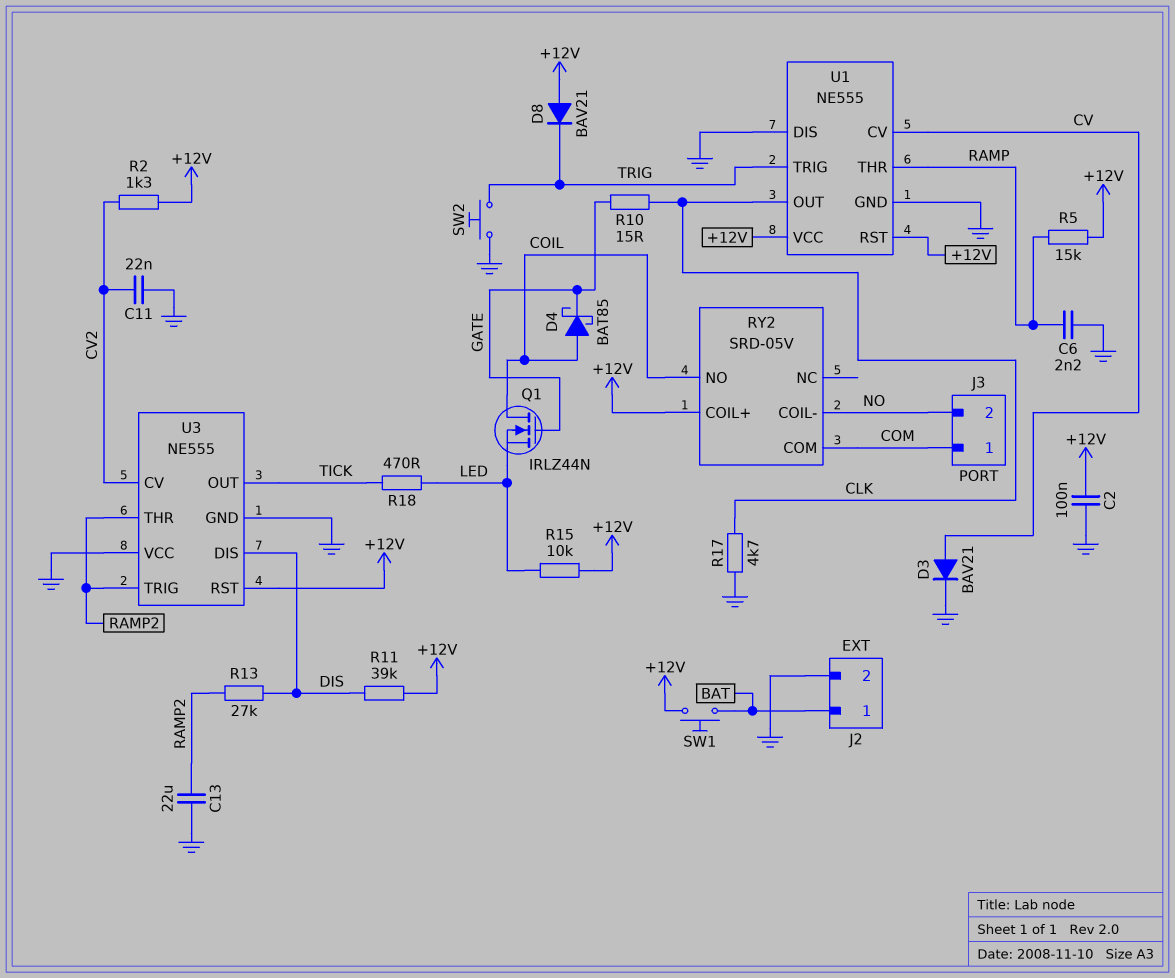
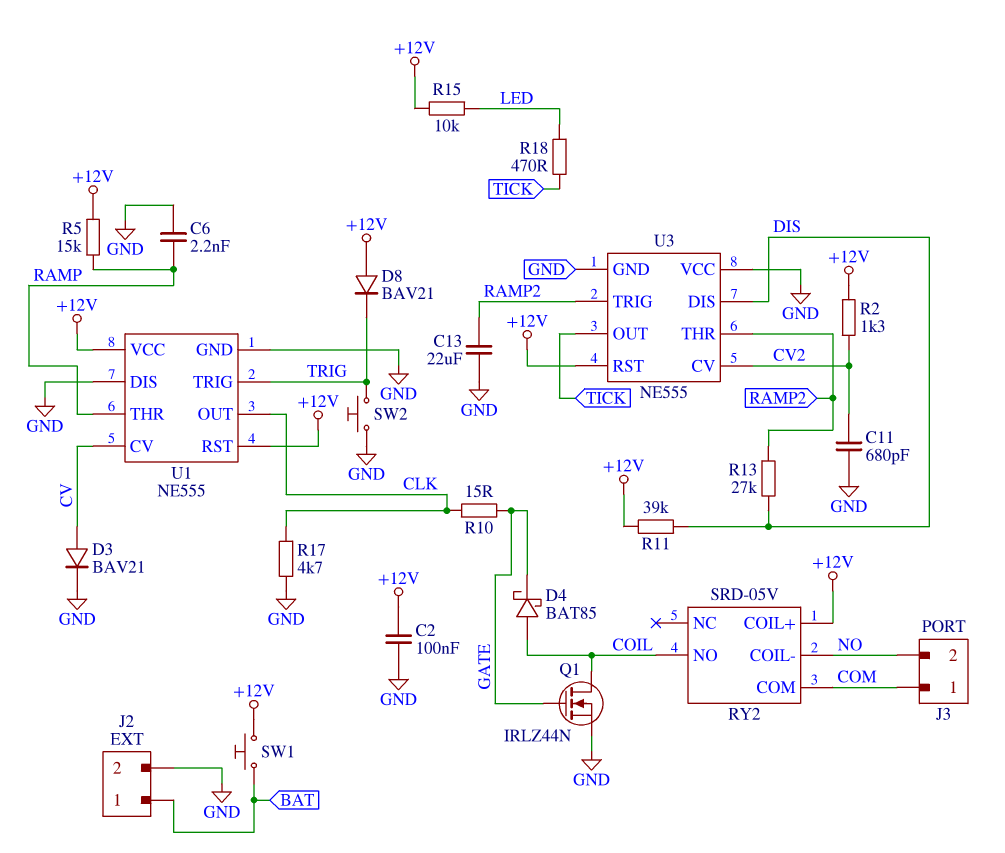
C11: 22nF (CV2, GND) -> 680pF (CV2, GND)
Q1: NMOS IRLZ44N (G GATE, D COIL, S LED) -> NMOS IRLZ44N (G GATE, D COIL, S GND)

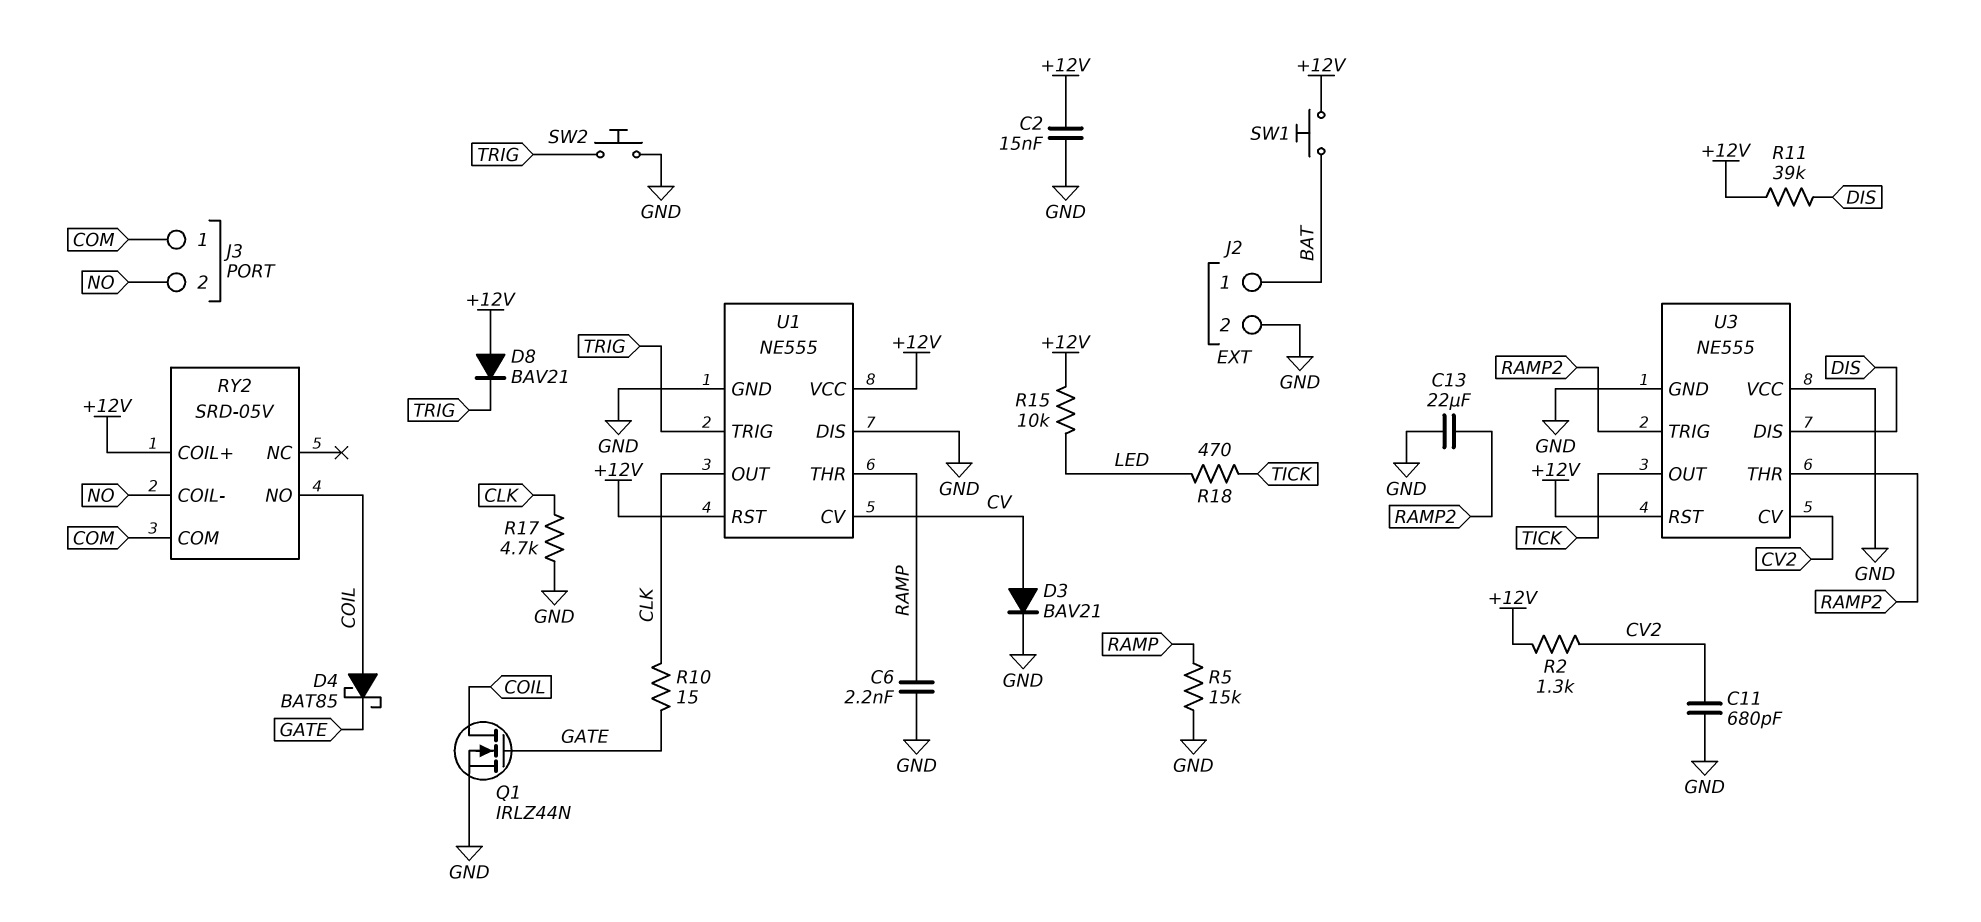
C2: 100nF (+12V, GND) -> 15nF (+12V, GND)
R5: 15k (+12V, RAMP) -> 15k (GND, RAMP)
R13: 27k (DIS, RAMP2) -> none

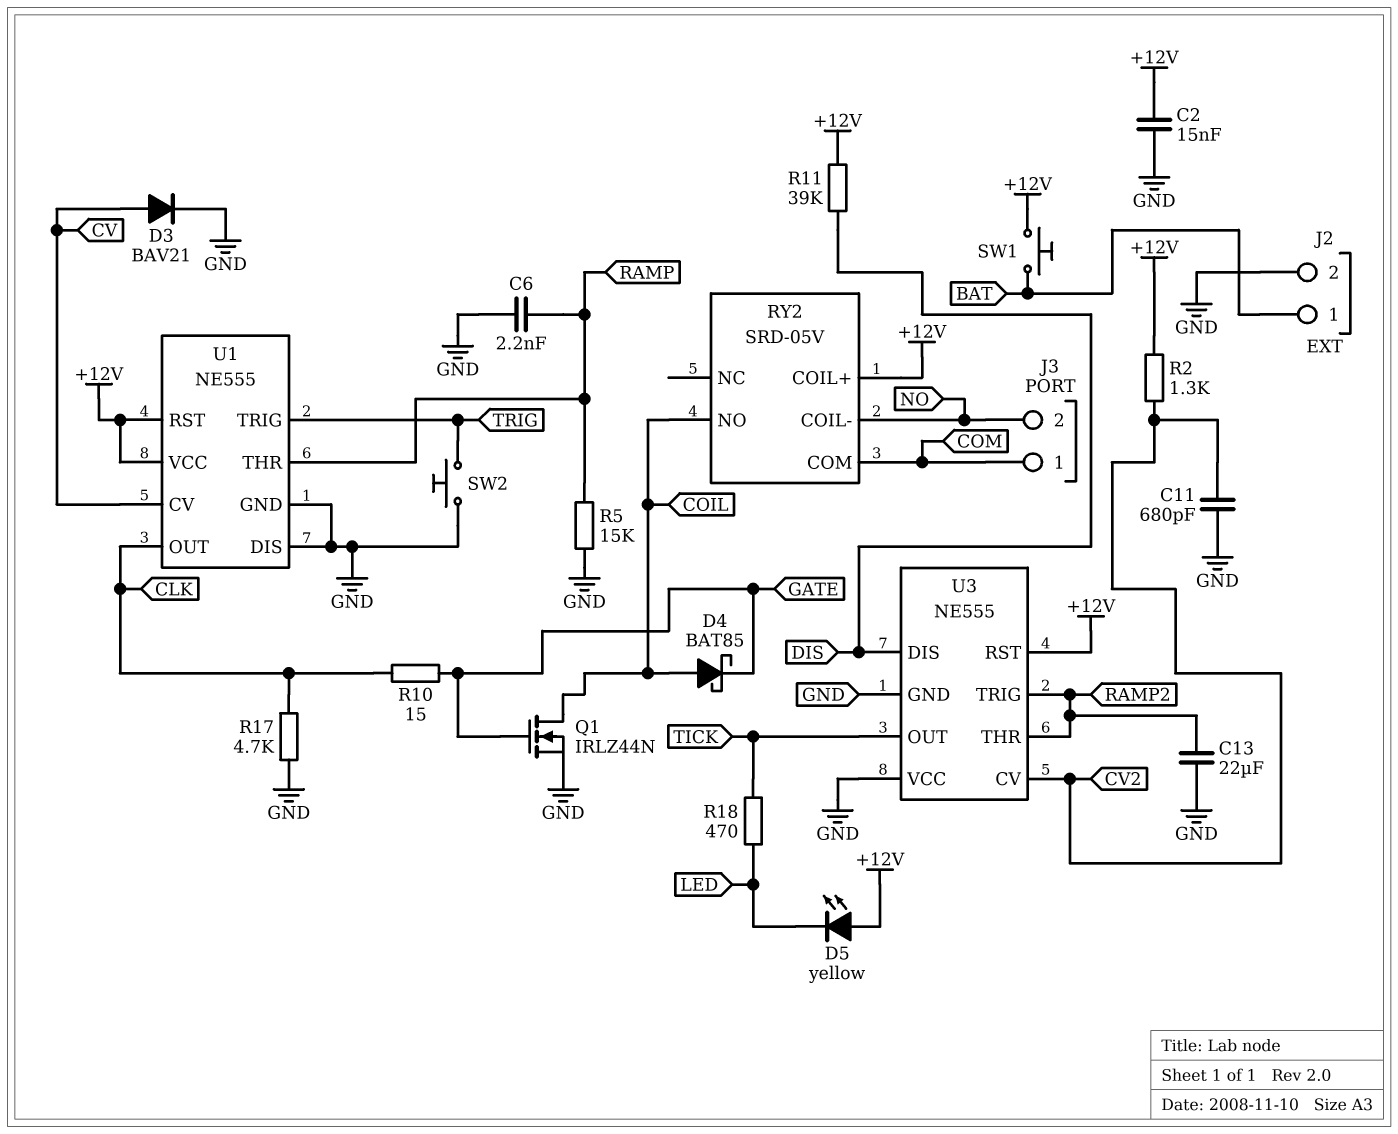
D5: none -> LED yellow (A +12V, K LED)
D8: diode BAV21 (A +12V, K TRIG) -> none
R15: 10k (+12V, LED) -> none

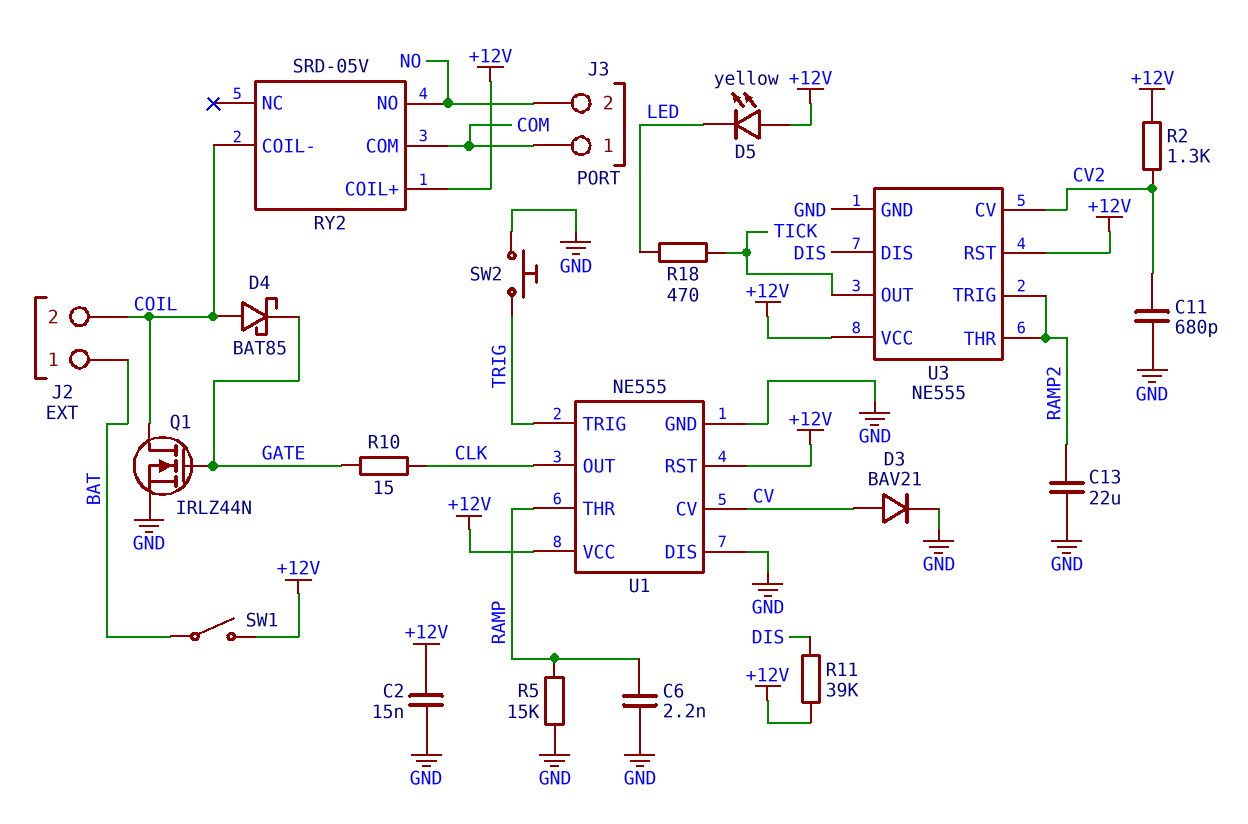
J2 pin 2: GND -> COIL
R17: 4.7k (CLK, GND) -> none
RY2 pin COIL-: NO -> COIL
RY2 pin NO: COIL -> NO
SW1: button (+12V, BAT) -> switch (+12V, BAT)
U3 pin VCC: GND -> +12V

